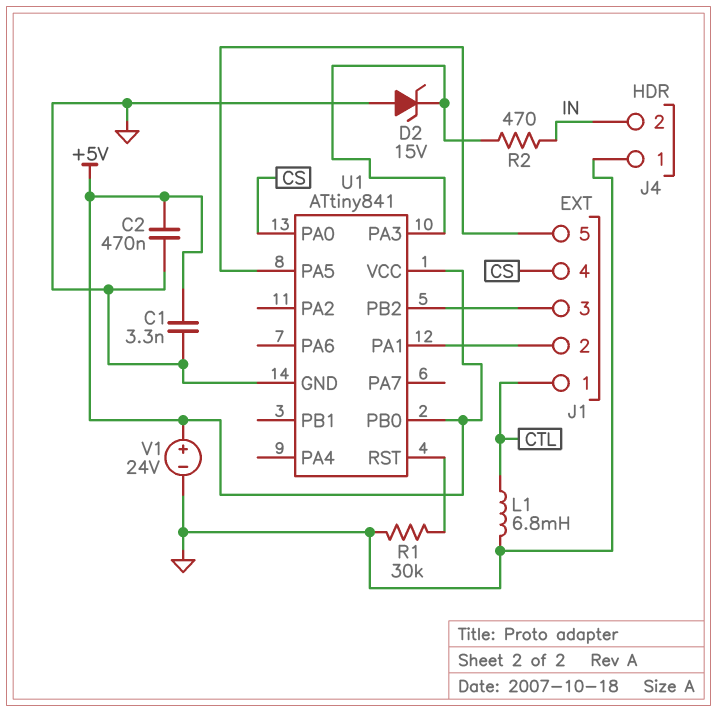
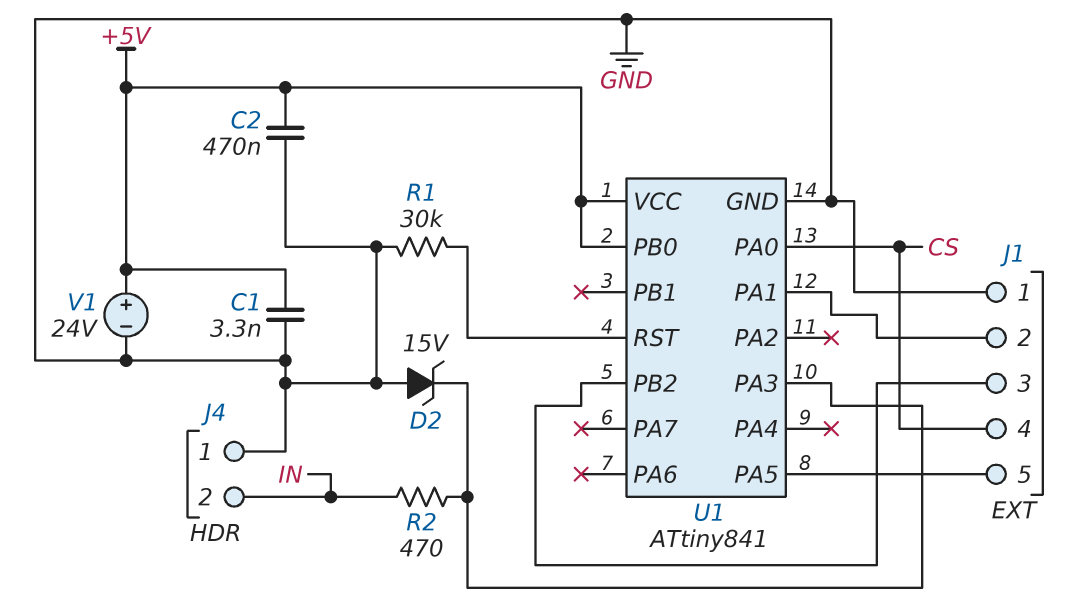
J1 pin 1: CTL -> GND
L1: 6.8mH (CTL, GND) -> none

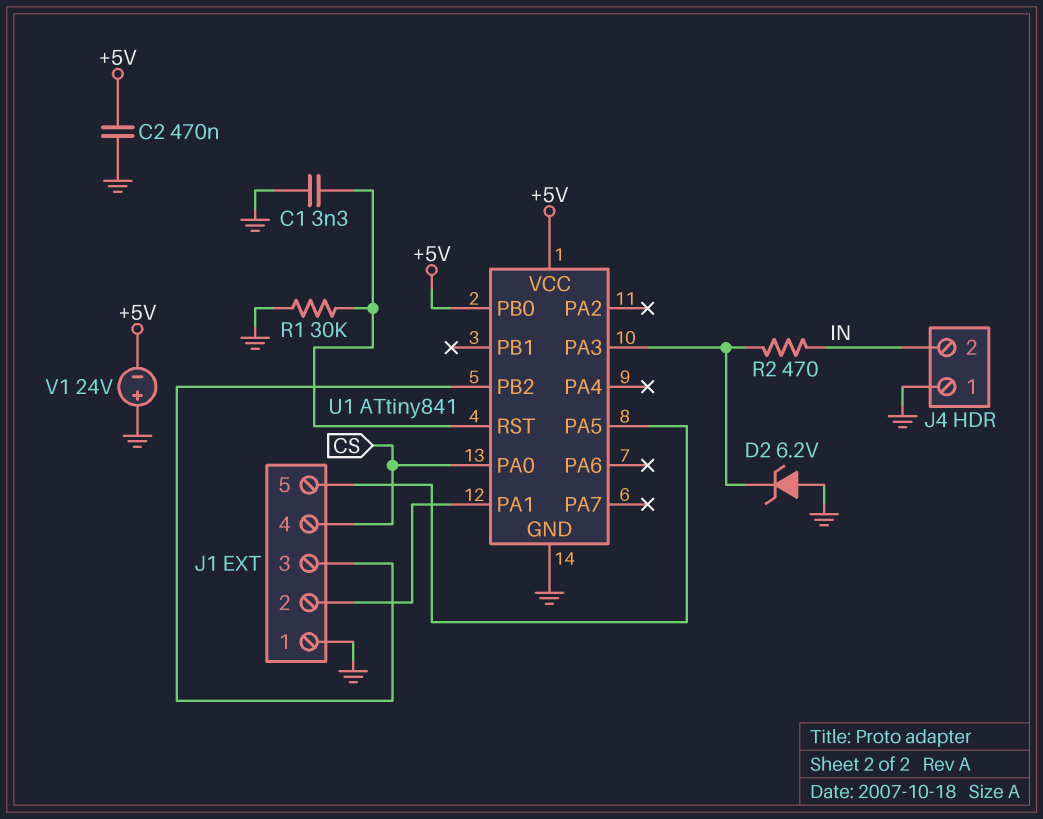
C1: 3.3nF (+5V, GND) -> 3.3nF (GND, U1/RST)
D2: zener 15V (A GND, K U1/PA3) -> zener 6.2V (A GND, K U1/PA3)
V1: 24V (plus +5V, minus GND) -> 24V (plus GND, minus +5V)

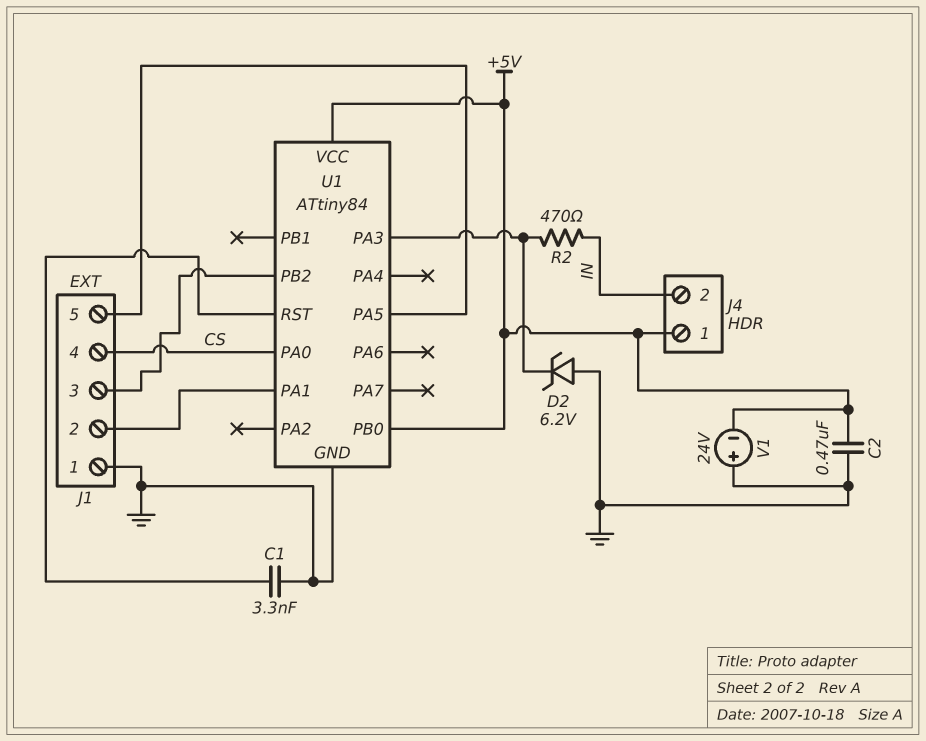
J4 pin 1: GND -> +5V
R1: 30k (GND, U1/RST) -> none
U1: ATtiny841 -> ATtiny84

